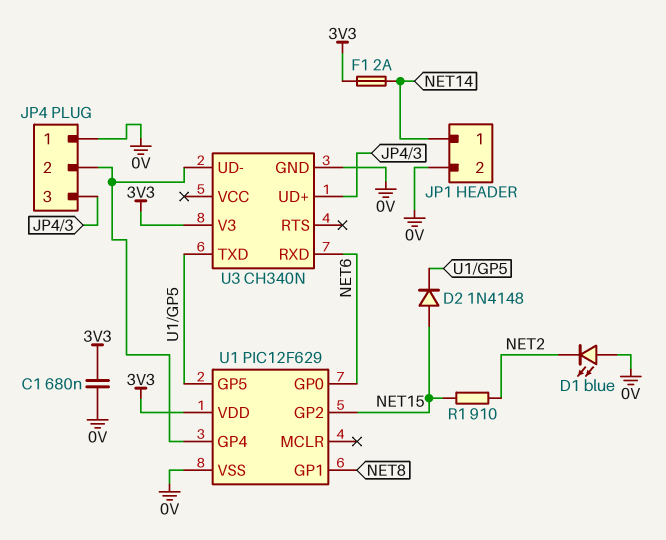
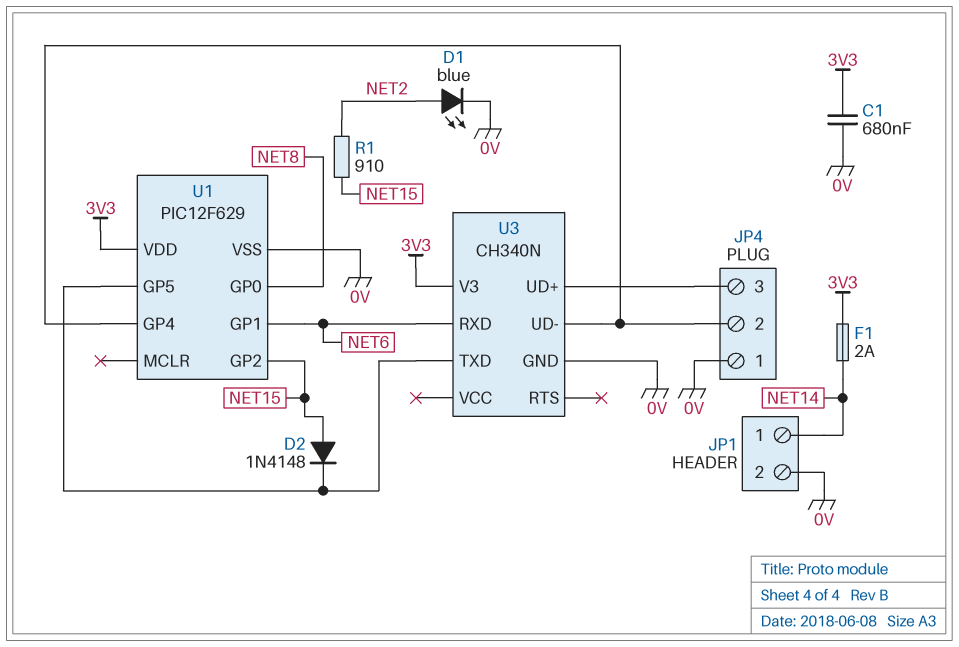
D1: LED blue (A 0V, K NET2) -> LED blue (A NET2, K 0V)
U1 pin GP0: NET6 -> NET8
U1 pin GP1: NET8 -> NET6

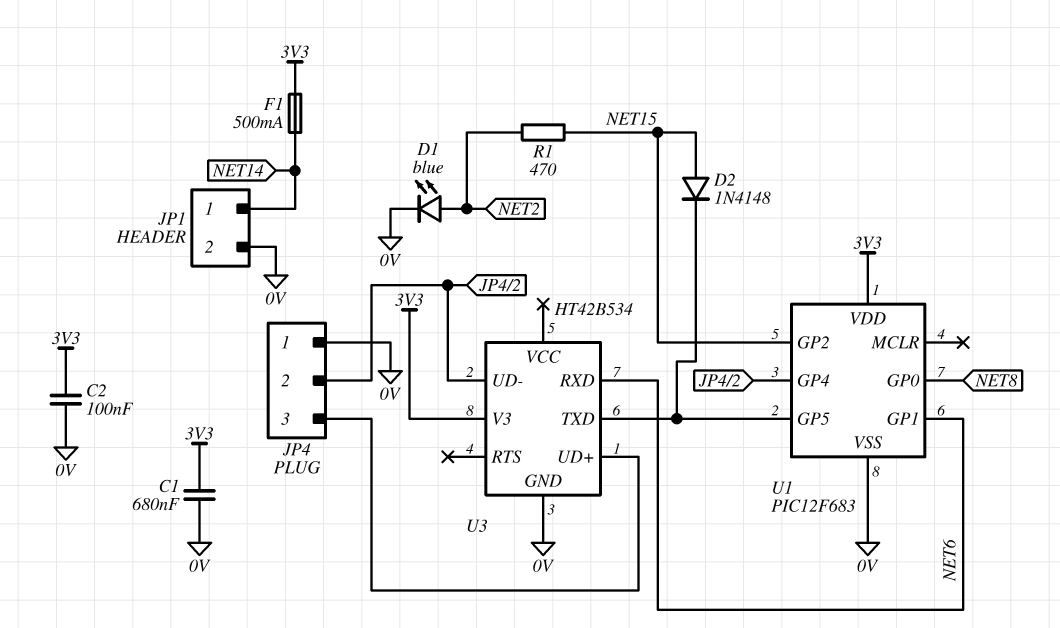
C2: none -> 100nF (0V, 3V3)
F1: 2A (3V3, NET14) -> 500mA (3V3, NET14)
R1: 910 (NET2, NET15) -> 470 (NET2, NET15)
U1: PIC12F629 -> PIC12F683
U3: CH340N -> HT42B534

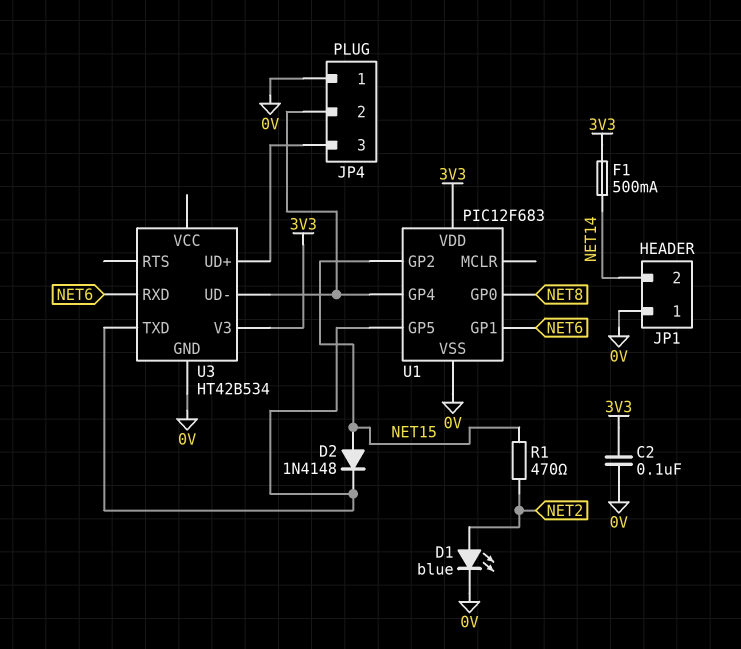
C1: 680nF (0V, 3V3) -> none
JP1 pin 1: NET14 -> 0V
JP1 pin 2: 0V -> NET14

